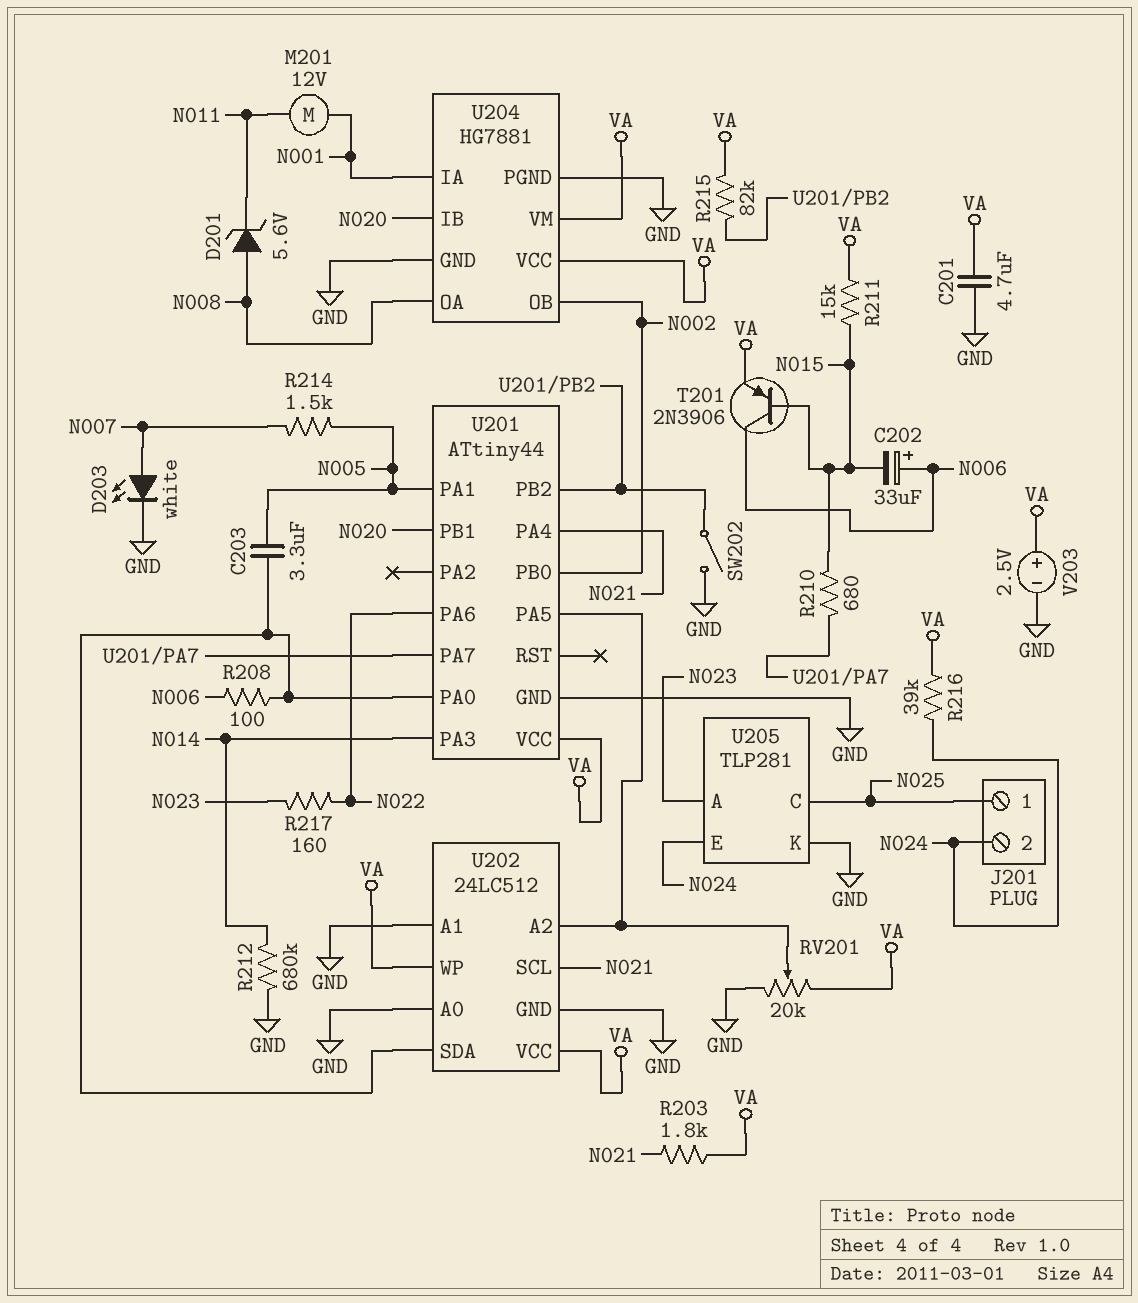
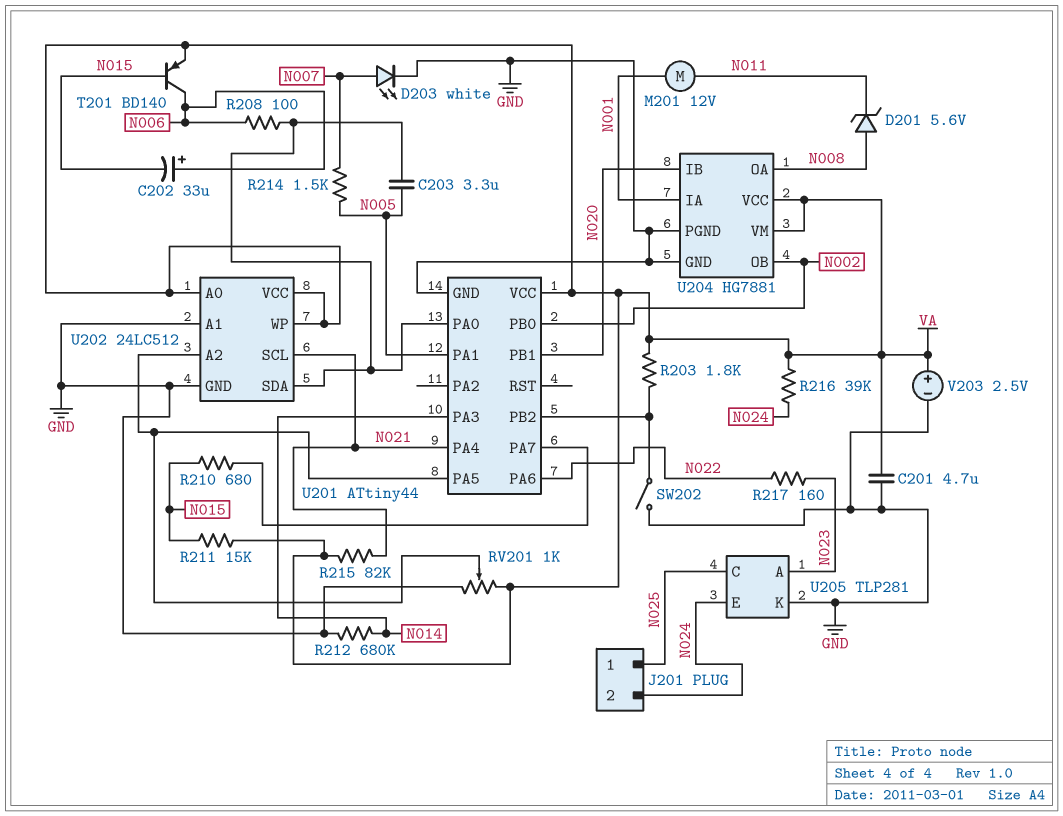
R203: 1.8k (N021, VA) -> 1.8k (U201/PB2, VA)
R215: 82k (U201/PB2, VA) -> 82k (N021, VA)
RV201: 20k (GND, VA, wiper U201/PA5) -> 1k (GND, VA, wiper U201/PA5)
T201: PNP 2N3906 (B N015, C N006, E VA) -> PNP BD140 (B N015, C N006, E VA)
U202 pin A0: GND -> VA

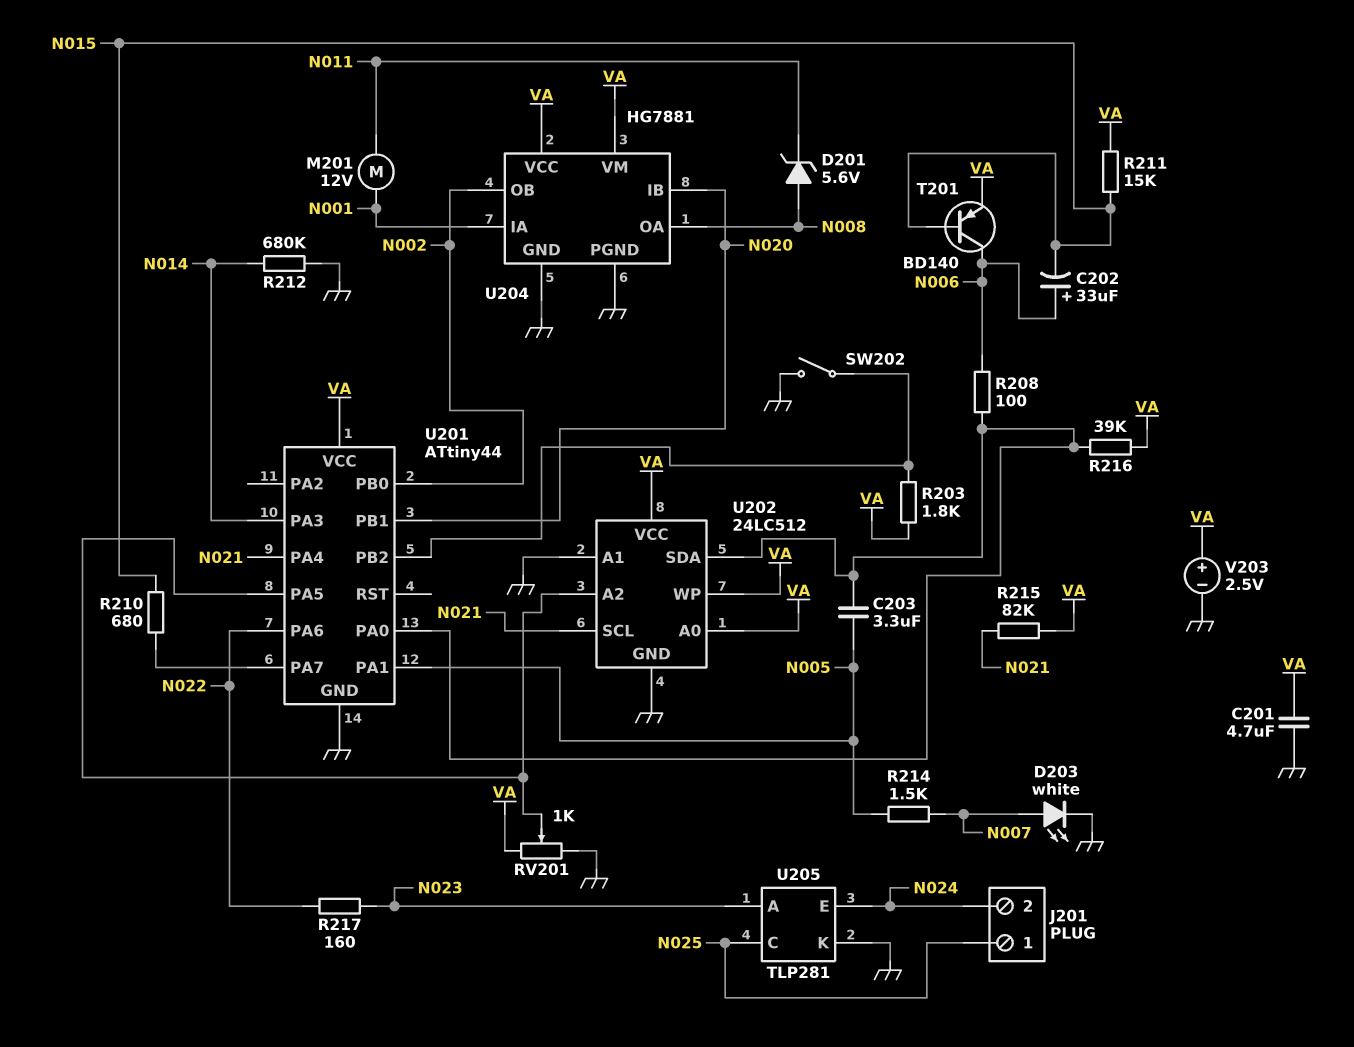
R216: 39k (N024, VA) -> 39k (U201/PA0, VA)

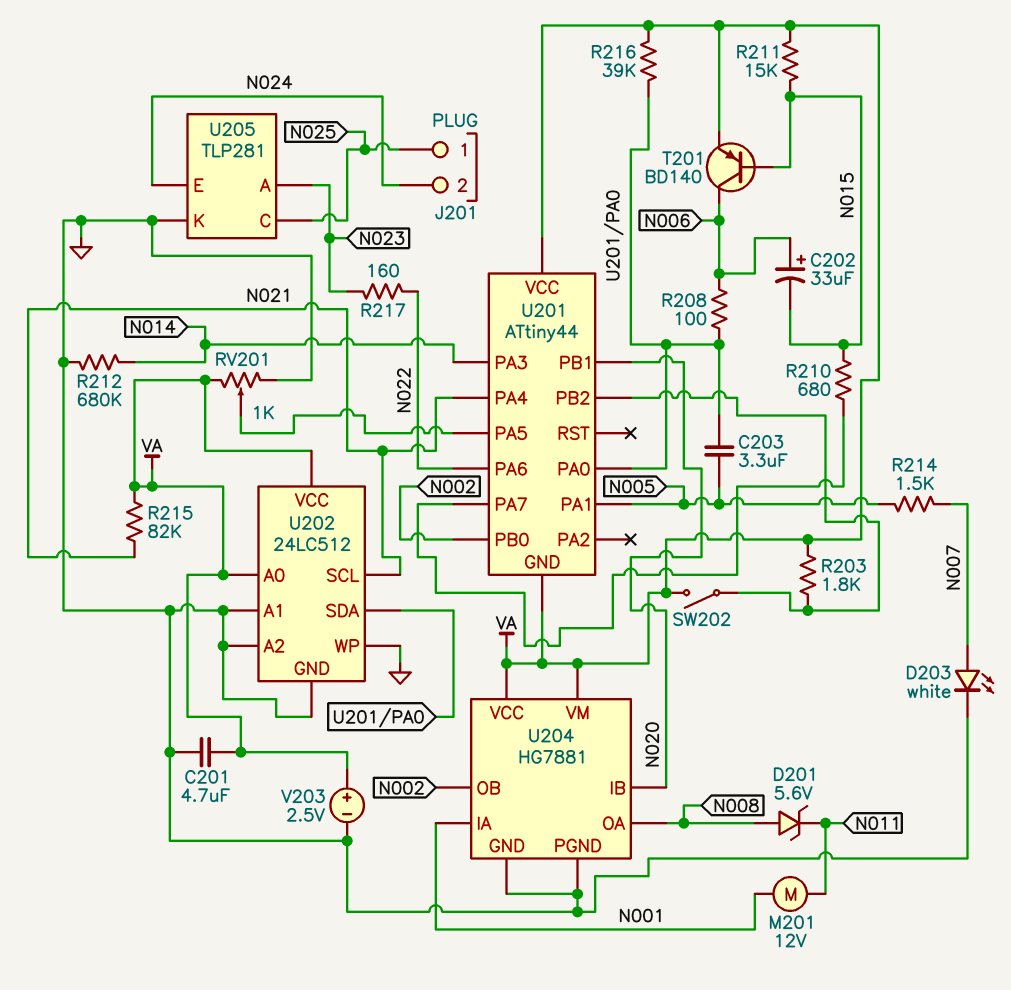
SW202: switch (GND, U201/PB2) -> switch (U201/PB2, VA)
U201 pin GND: GND -> VA
U202 pin A2: U201/PA5 -> GND
U202 pin WP: VA -> GND

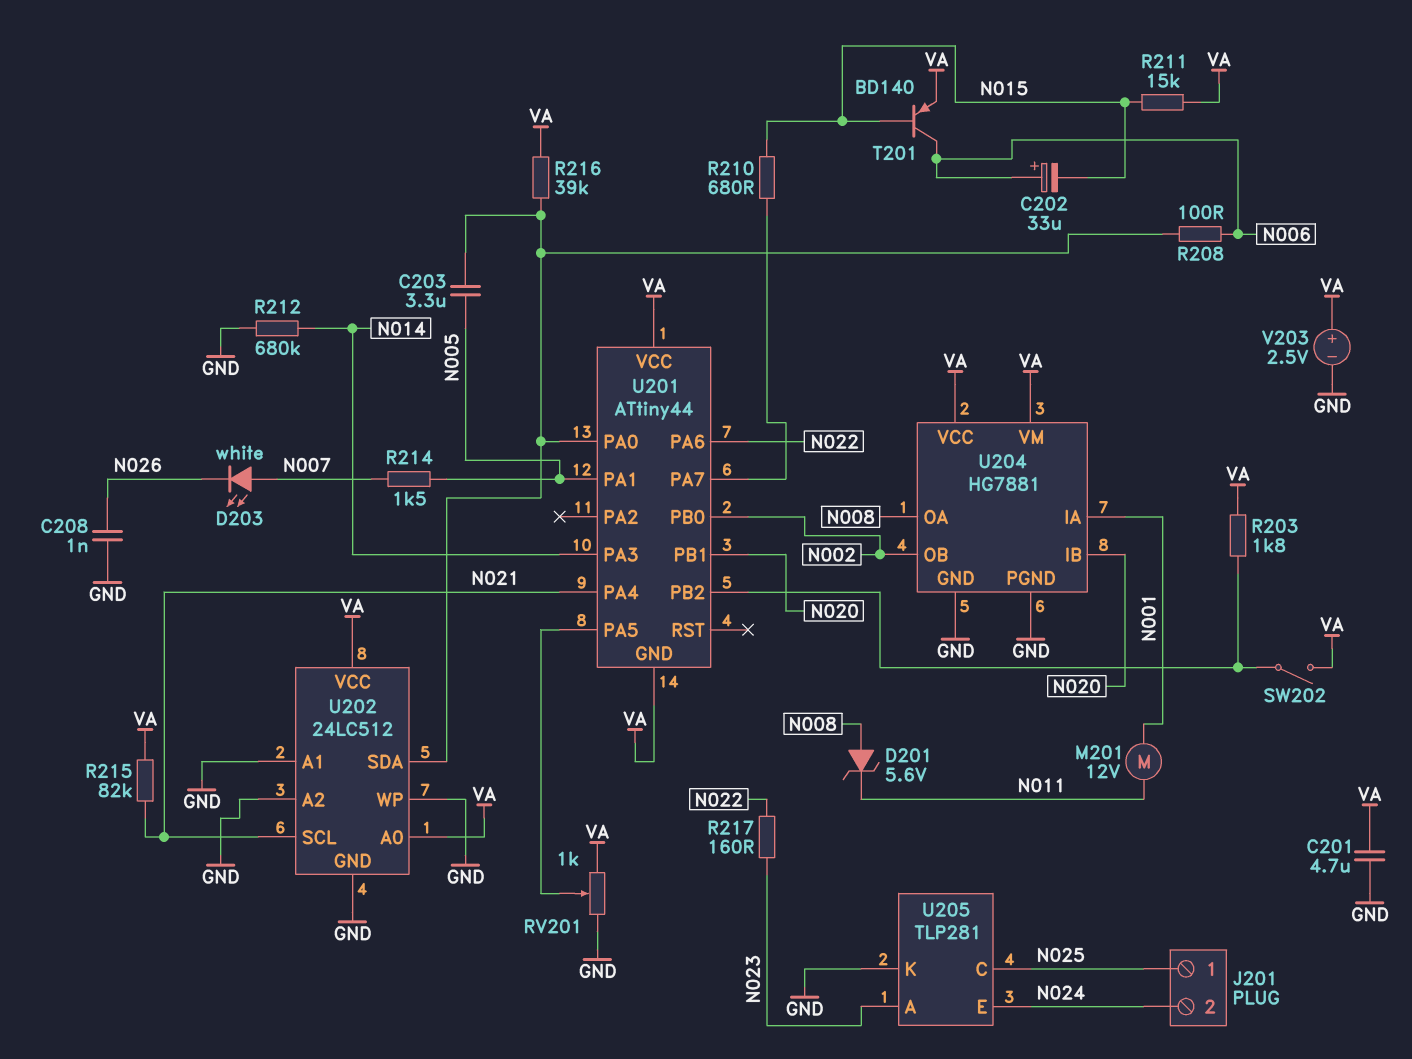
C208: none -> 1nF (GND, N026)
D203: LED white (A N007, K GND) -> LED white (A N007, K N026)

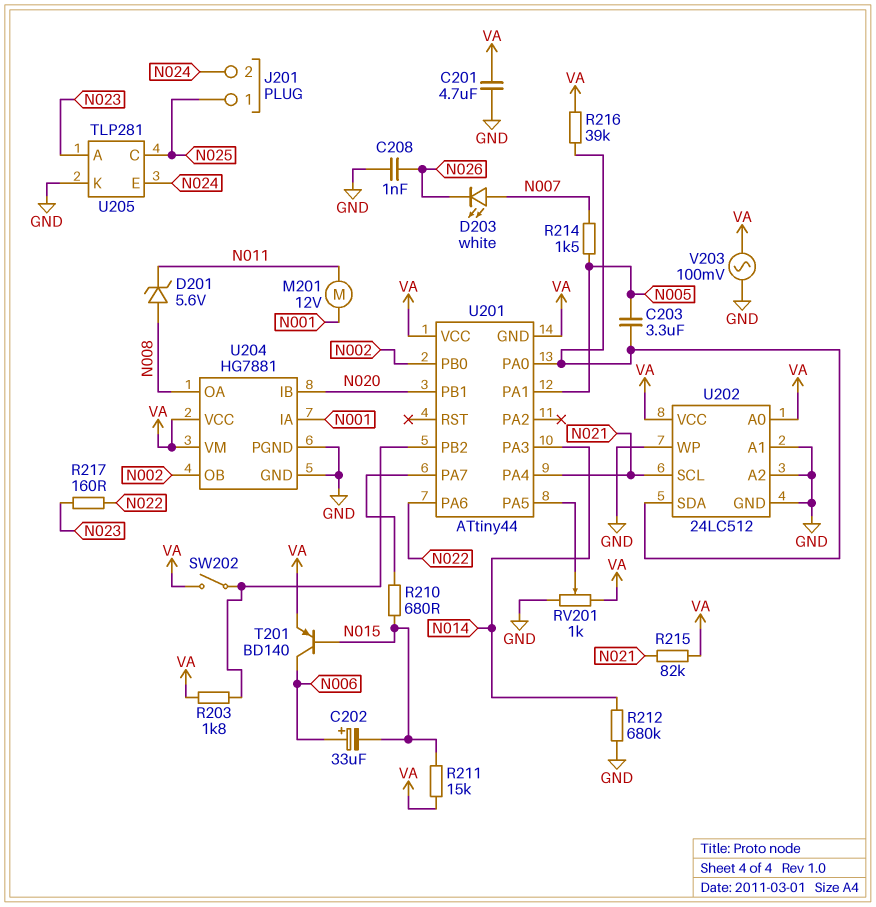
R208: 100 (N006, U201/PA0) -> none
V203: 2.5V (plus VA, minus GND) -> AC 100mV (GND, VA)

